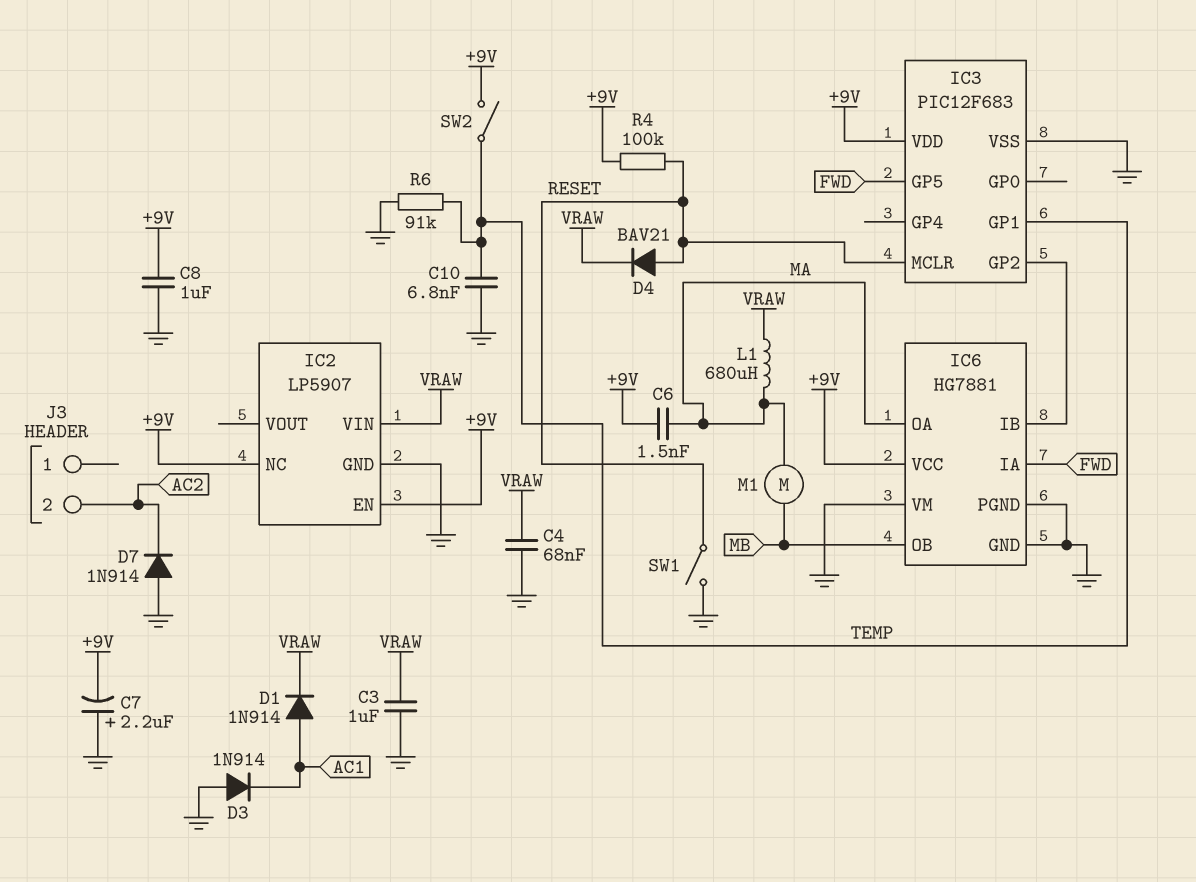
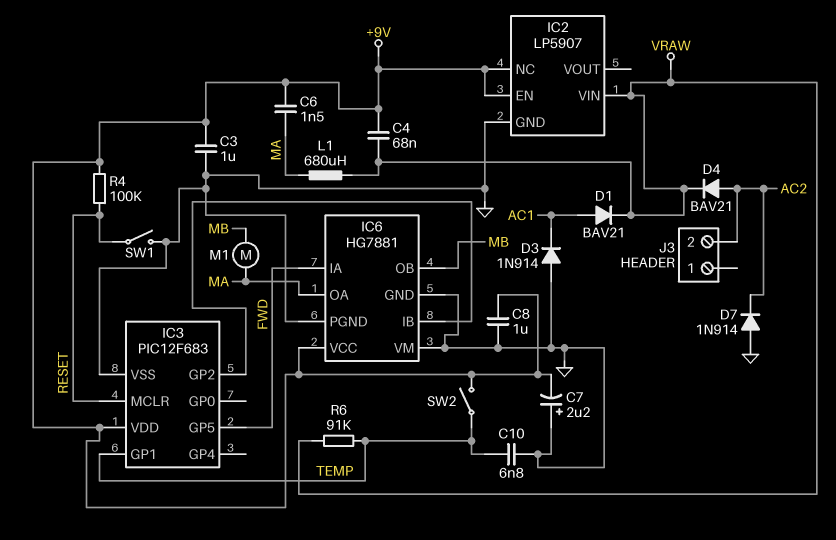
C3: 1uF (GND, VRAW) -> 1uF (+9V, GND)
C4: 68nF (GND, VRAW) -> 68nF (+9V, VRAW)
D1: diode 1N914 (A AC1, K VRAW) -> diode BAV21 (A AC1, K VRAW)
D4: diode BAV21 (A RESET, K VRAW) -> diode BAV21 (A AC2, K VRAW)
R6: 91k (GND, TEMP) -> 91k (TEMP, VRAW)

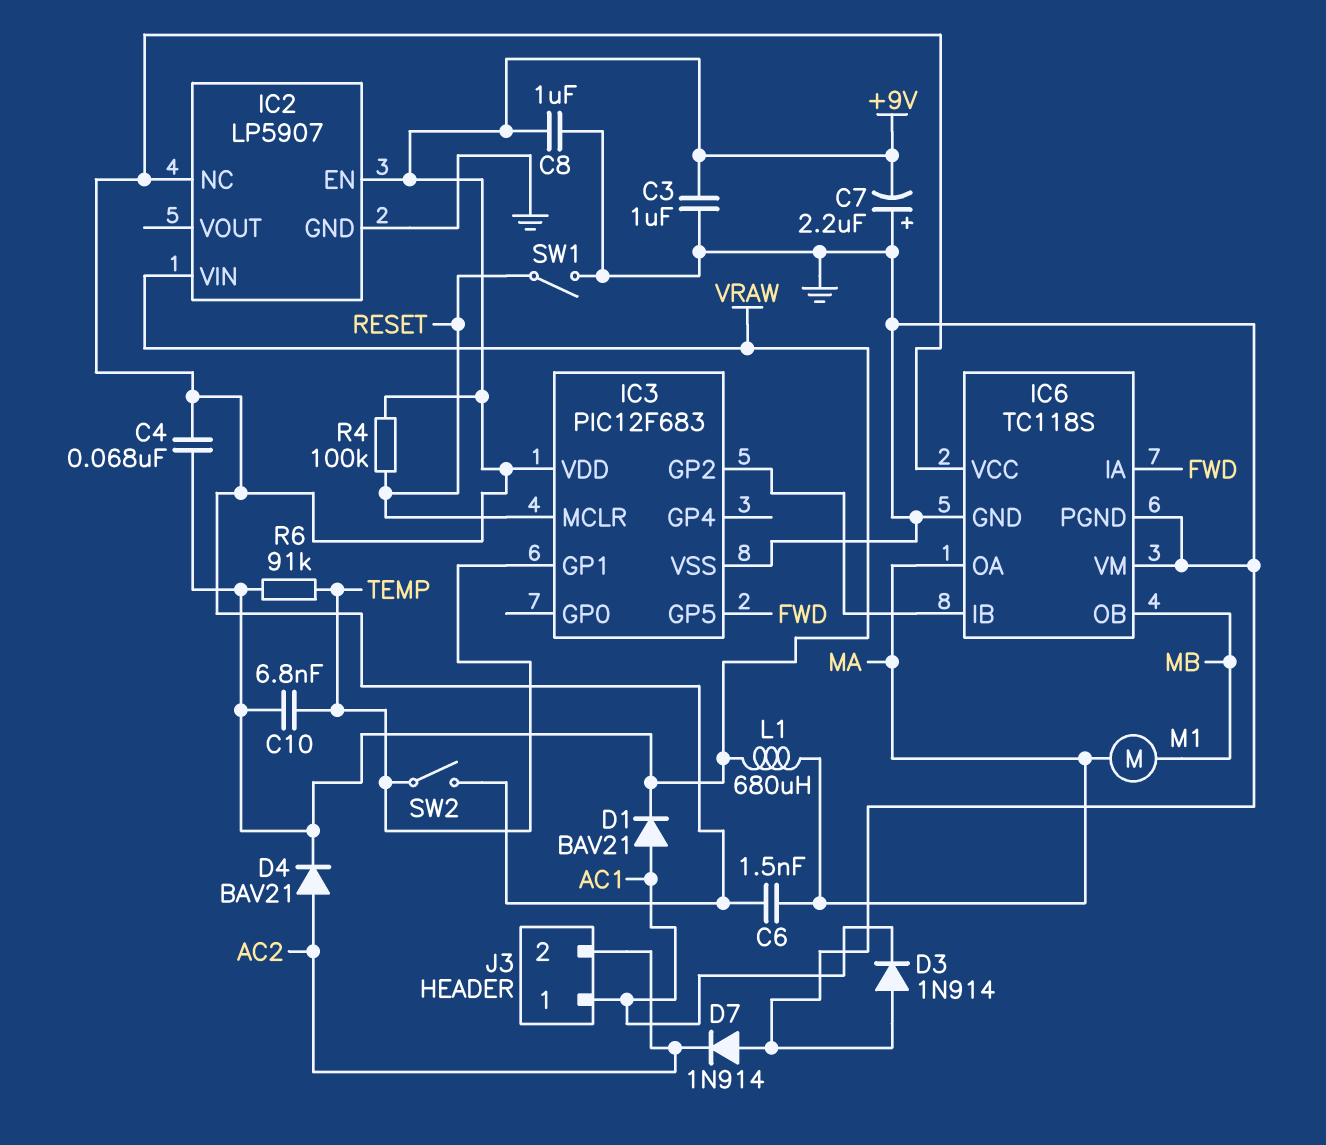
C10: 6.8nF (GND, TEMP) -> 6.8nF (TEMP, VRAW)
IC6: HG7881 -> TC118S
J3 pin 1: none -> AC1

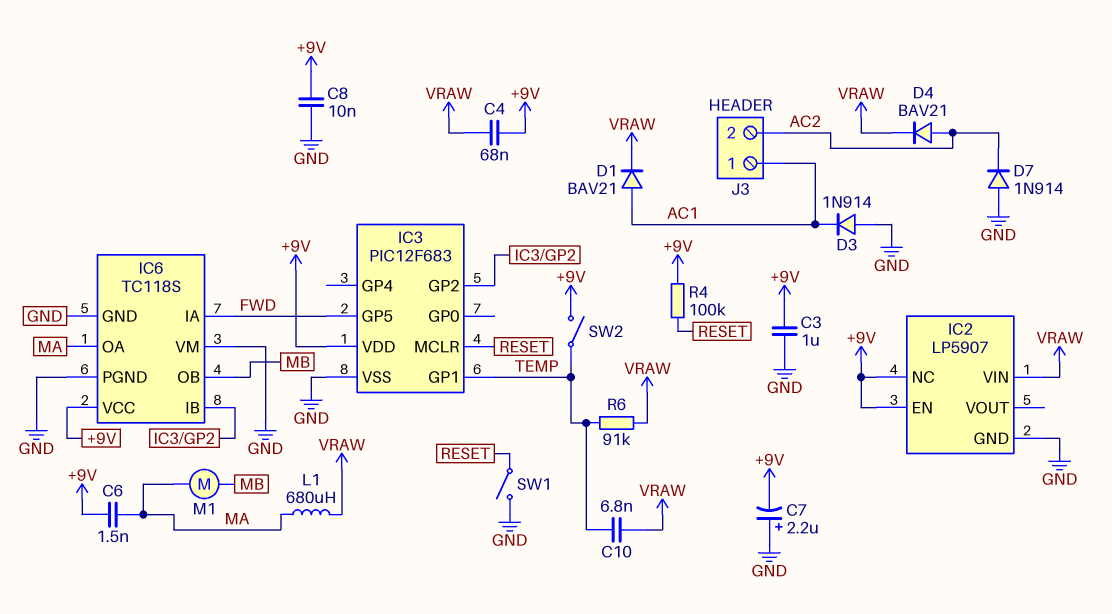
C8: 1uF (+9V, GND) -> 10nF (+9V, GND)

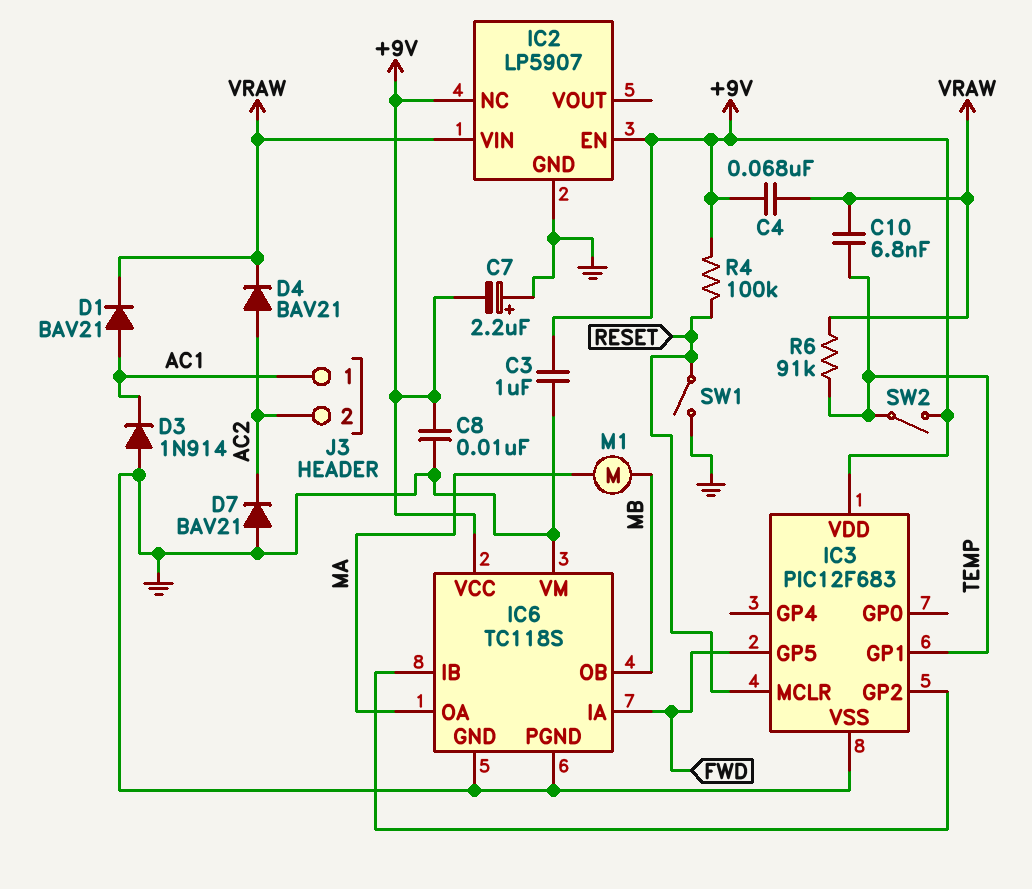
C6: 1.5nF (+9V, MA) -> none
D7: diode 1N914 (A GND, K AC2) -> diode BAV21 (A GND, K AC2)
L1: 680uH (MA, VRAW) -> none

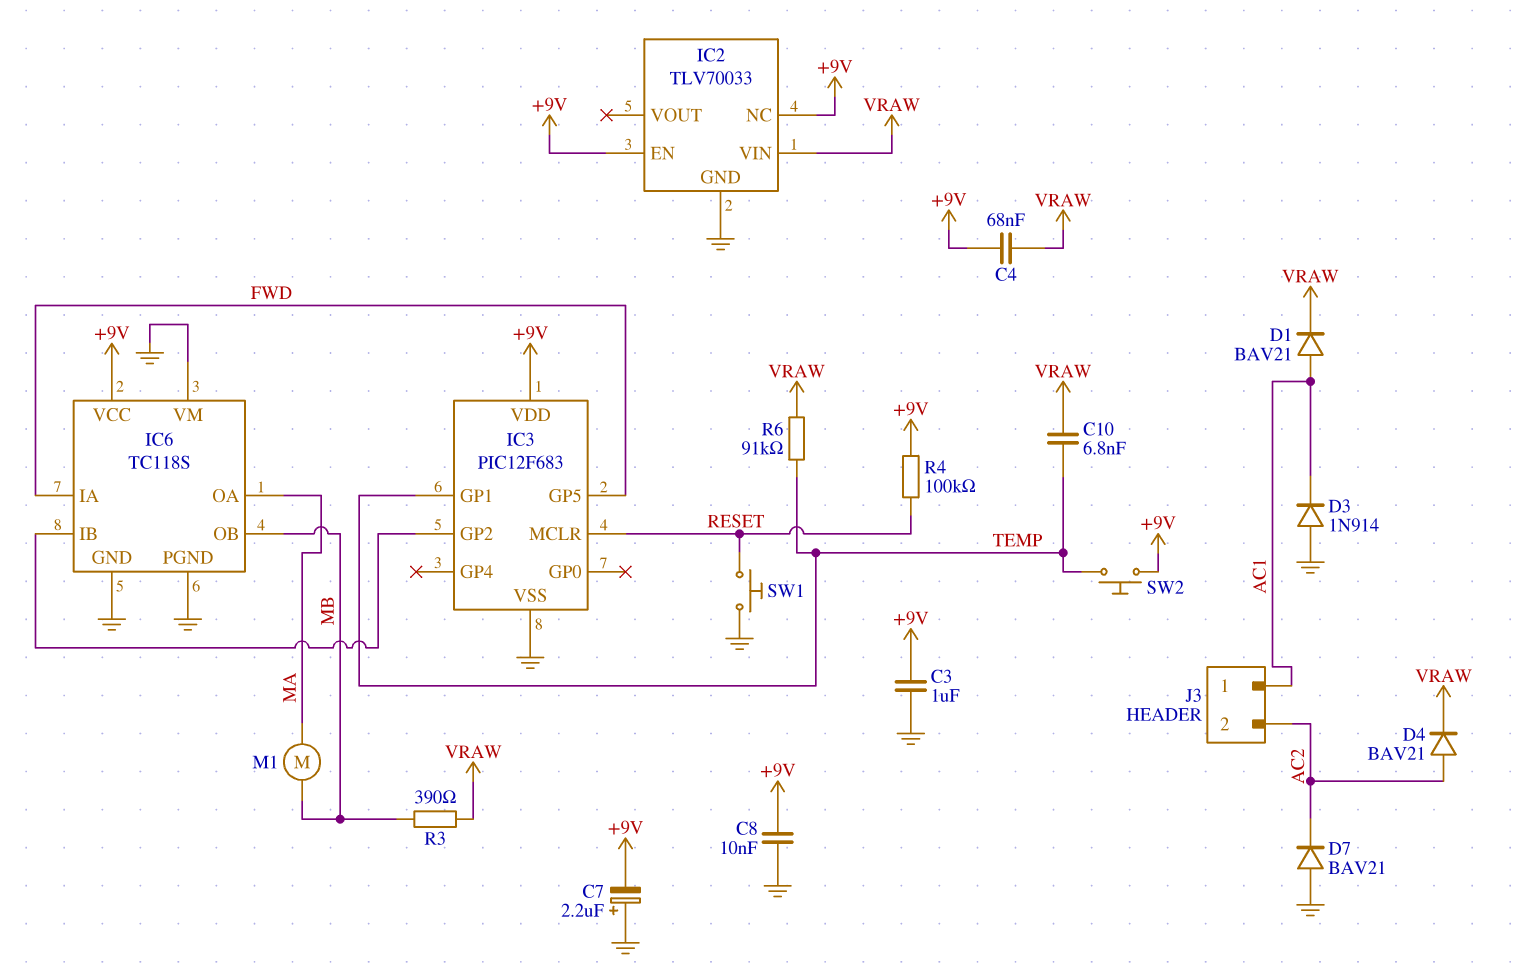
IC2: LP5907 -> TLV70033
R3: none -> 390 (MB, VRAW)
SW1: switch (GND, RESET) -> button (GND, RESET)
SW2: switch (+9V, TEMP) -> button (+9V, TEMP)

